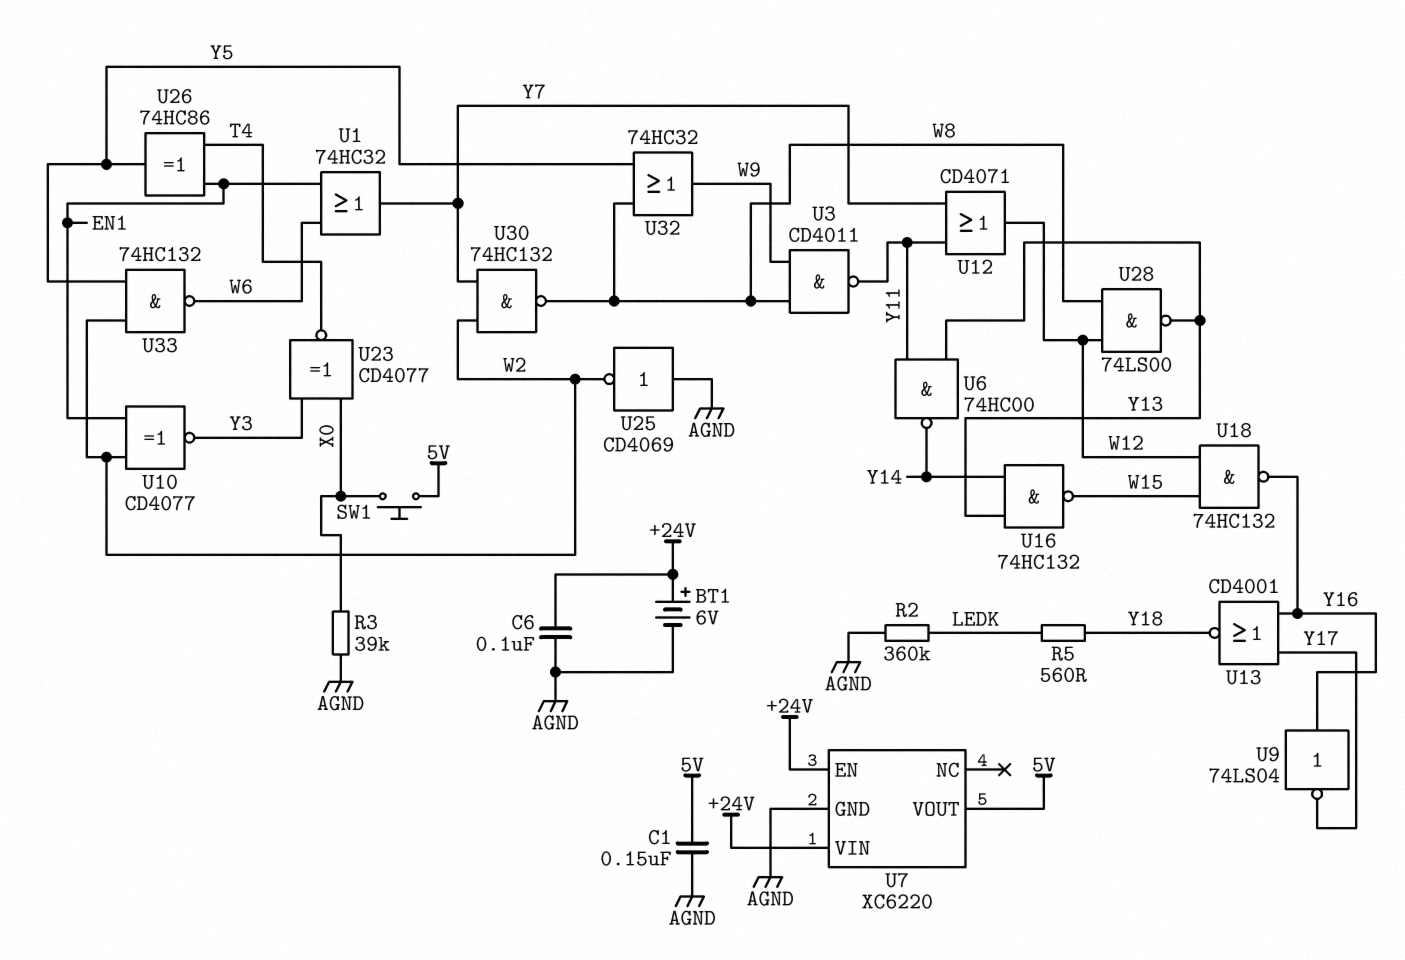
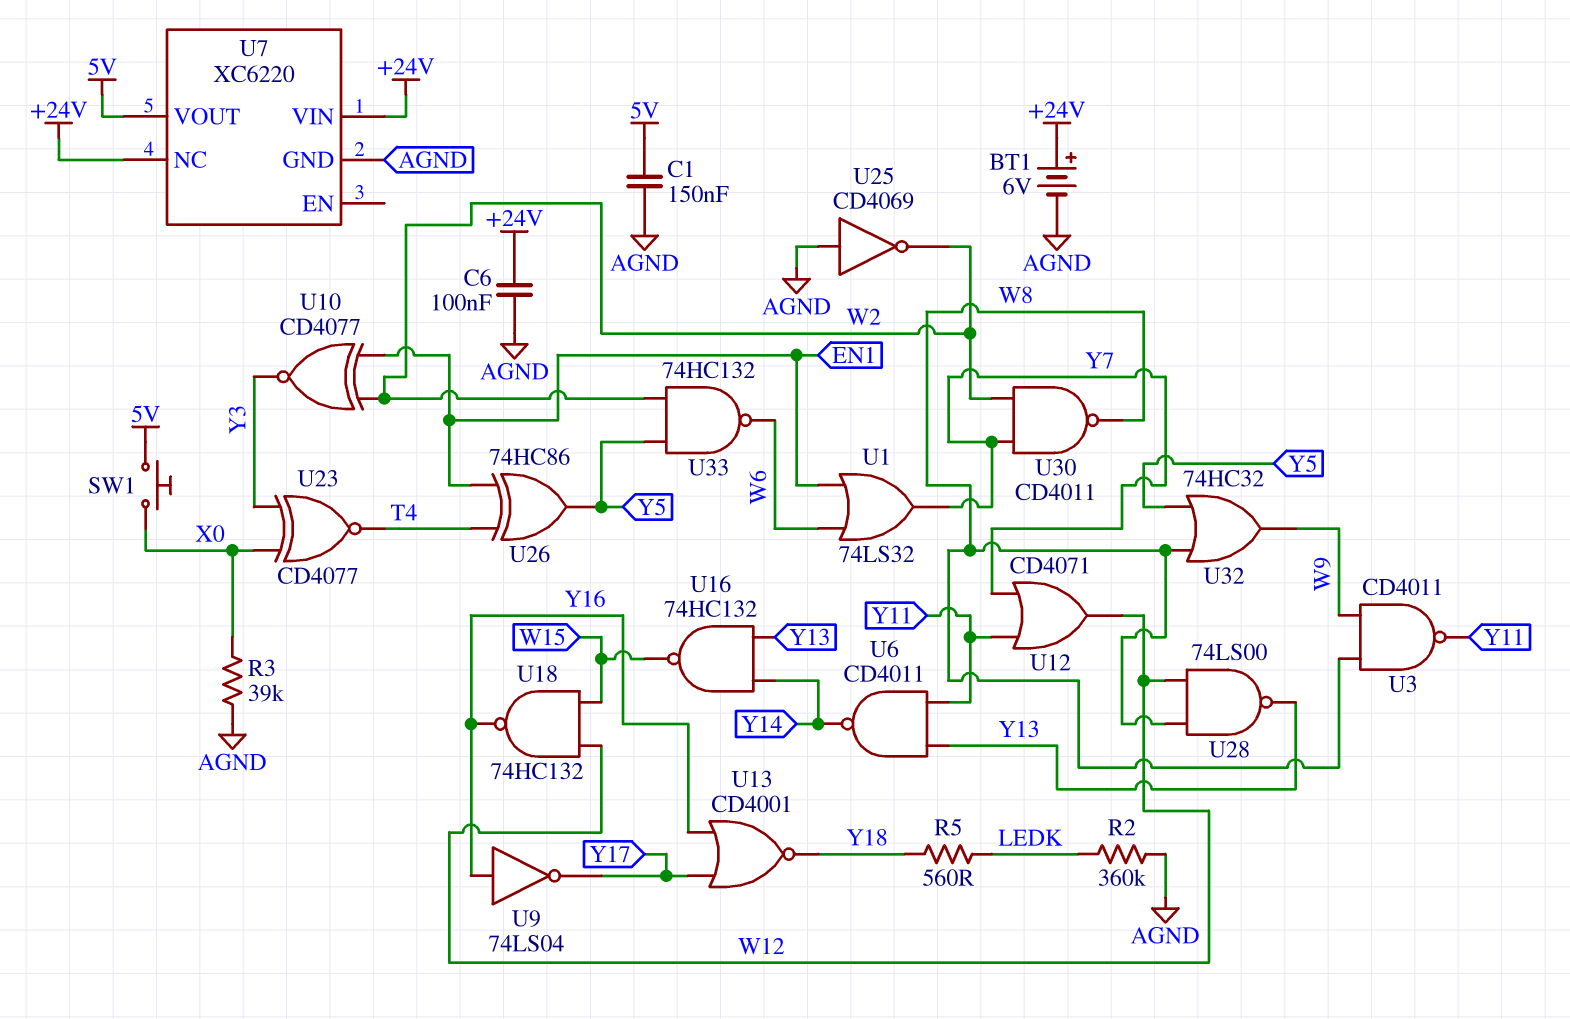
U1: OR 74HC32 (in EN1, in W6, out Y7) -> OR 74LS32 (in EN1, in W6, out Y7)
U6: NAND 74HC00 (in Y11, in Y13, out Y14) -> NAND CD4011 (in Y11, in Y13, out Y14)
U7 pin EN: +24V -> none
U7 pin NC: none -> +24V
U30: NAND 74HC132 (in W2, in Y7, out W8) -> NAND CD4011 (in W2, in Y7, out W8)

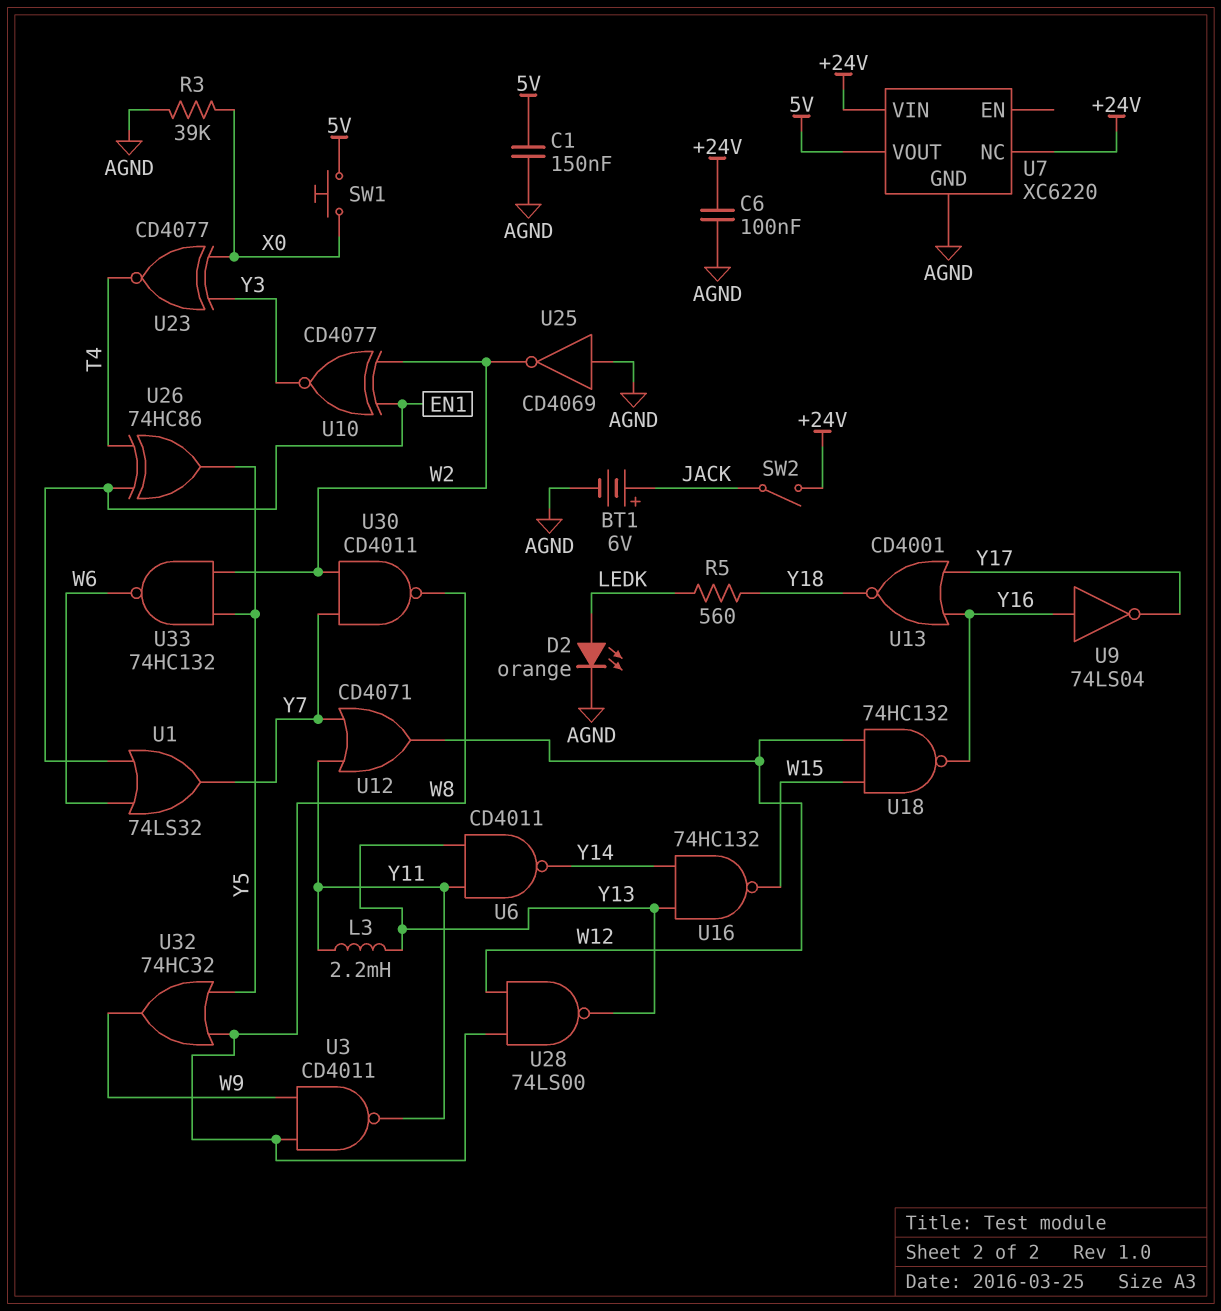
BT1: 6V (plus +24V, minus AGND) -> 6V (plus JACK, minus AGND)
D2: none -> LED orange (A LEDK, K AGND)
L3: none -> 2.2mH (Y11, Y13)
R2: 360k (AGND, LEDK) -> none
SW2: none -> switch (+24V, JACK)

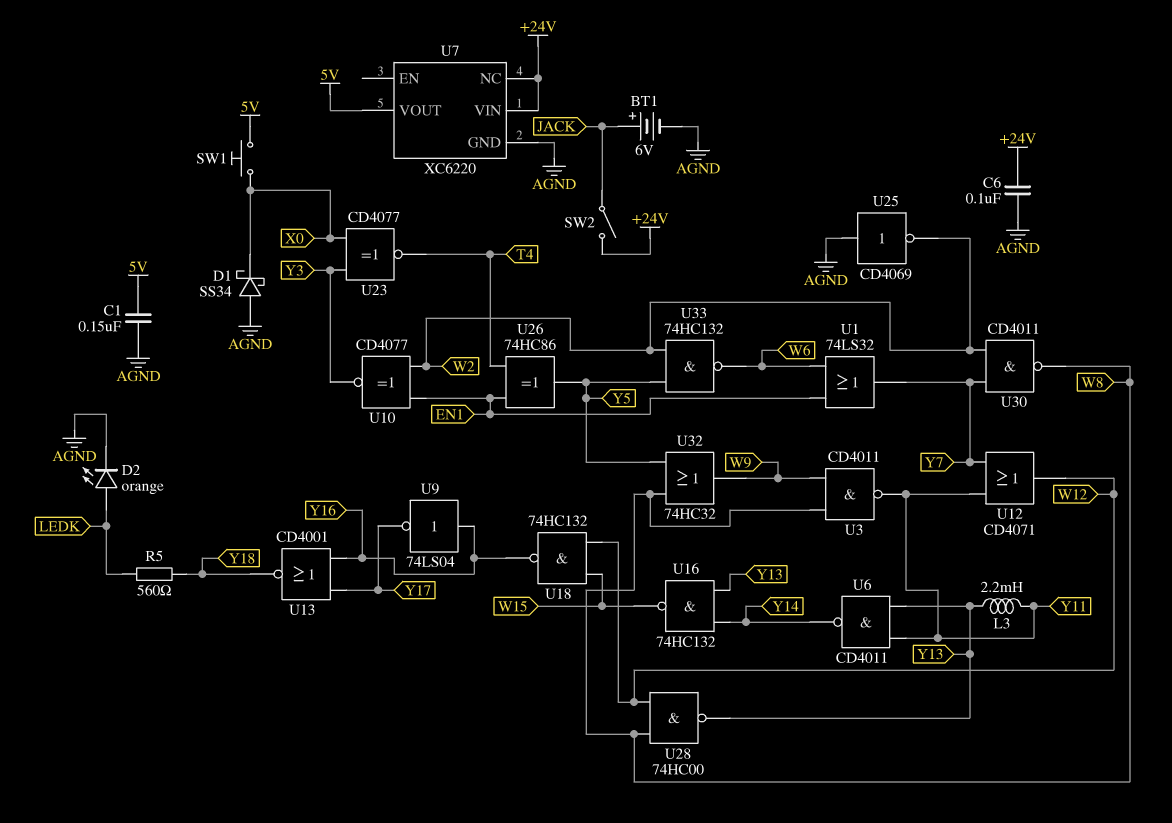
D1: none -> schottky SS34 (A AGND, K X0)
R3: 39k (AGND, X0) -> none
U28: NAND 74LS00 (in W8, in W12, out Y13) -> NAND 74HC00 (in W8, in W12, out Y13)

